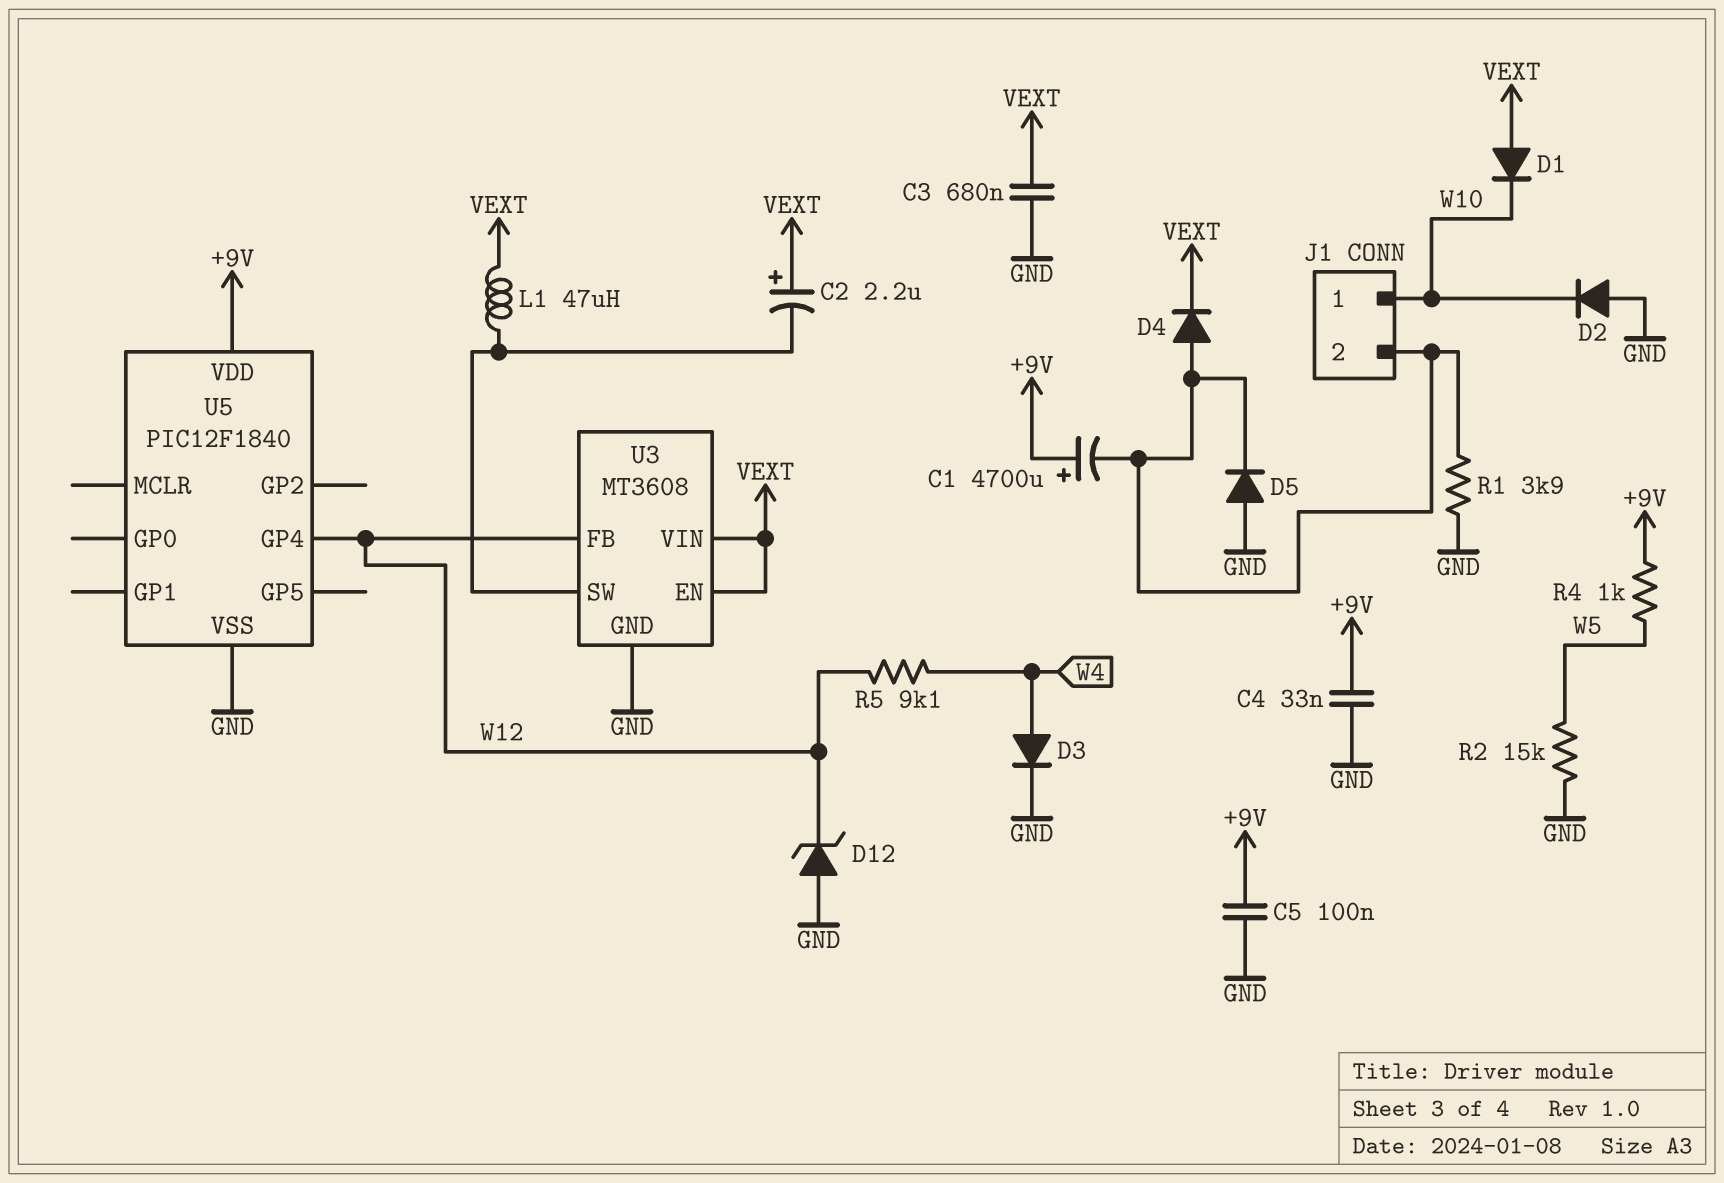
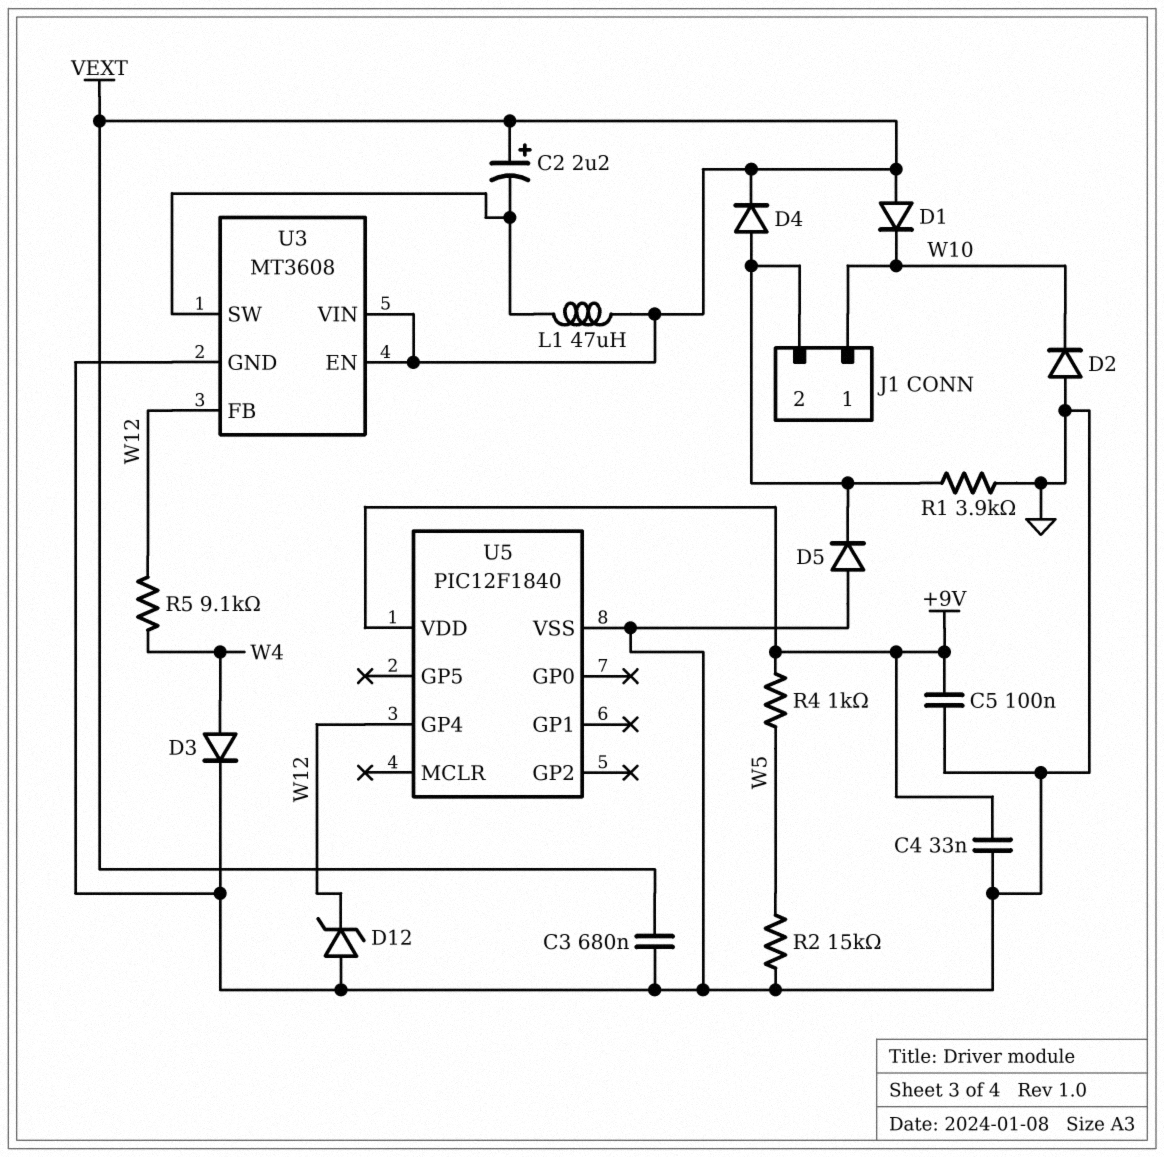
C1: 4700uF (plus +9V, minus J1/2) -> none

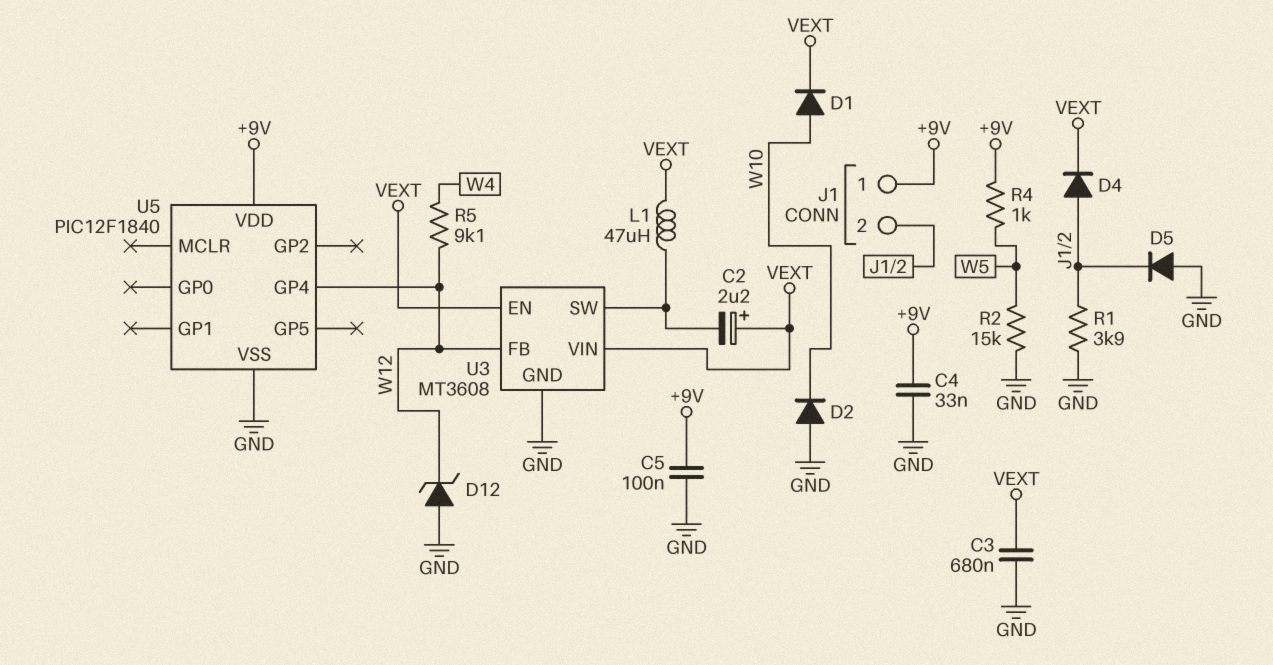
D1: diode (A VEXT, K W10) -> diode (A W10, K VEXT)
D3: diode (A W4, K GND) -> none
J1 pin 1: W10 -> +9V

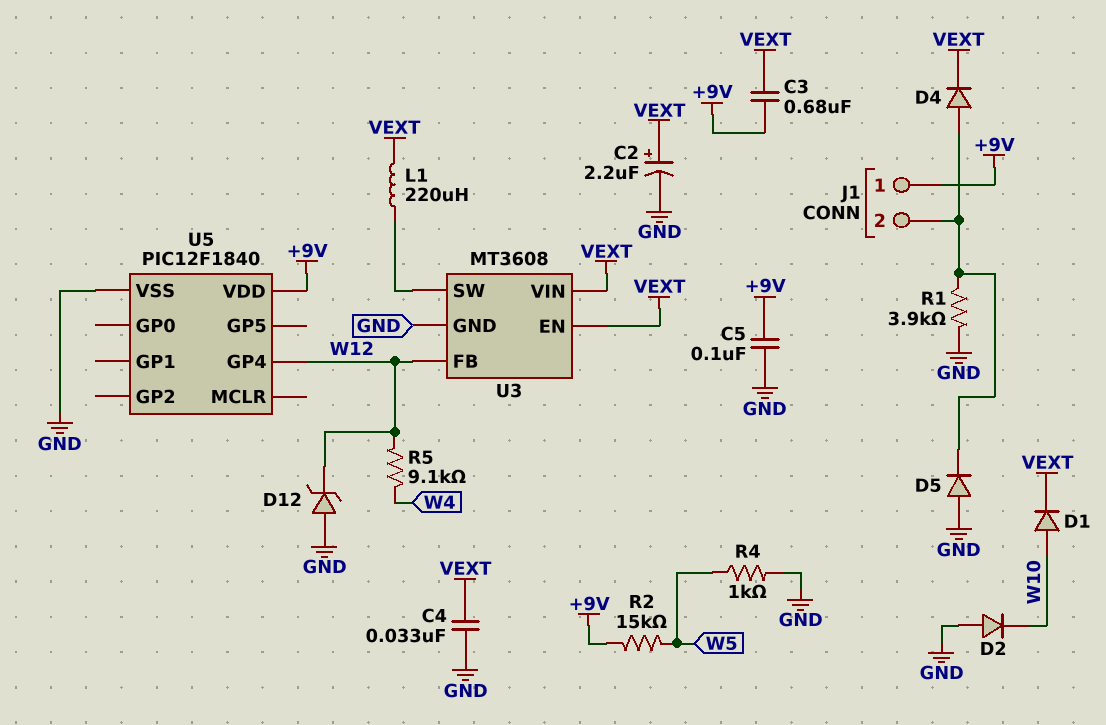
C2: 2.2uF (plus VEXT, minus U3/SW) -> 2.2uF (plus VEXT, minus GND)
C3: 680nF (GND, VEXT) -> 680nF (+9V, VEXT)
C4: 33nF (+9V, GND) -> 33nF (GND, VEXT)
L1: 47uH (U3/SW, VEXT) -> 220uH (U3/SW, VEXT)
R2: 15k (GND, W5) -> 15k (+9V, W5)
R4: 1k (+9V, W5) -> 1k (GND, W5)

